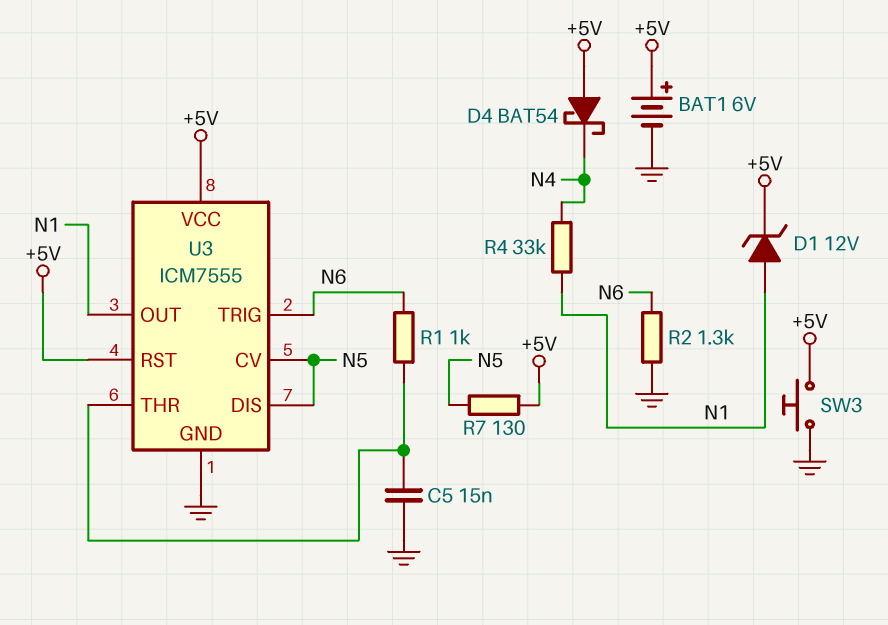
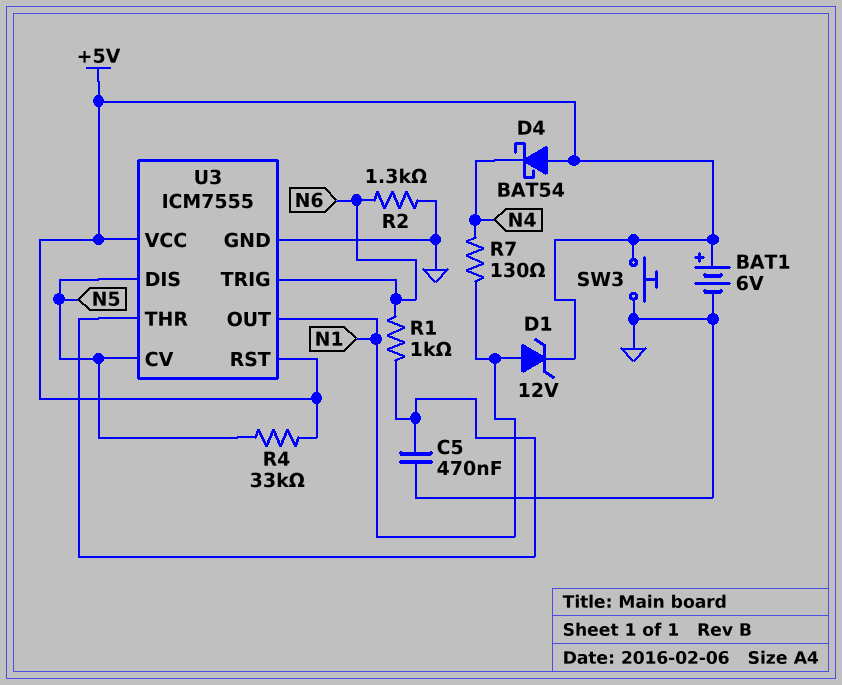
C5: 15nF (GND, U3/THR) -> 470nF (GND, U3/THR)
R4: 33k (N1, N4) -> 33k (+5V, N5)
R7: 130 (+5V, N5) -> 130 (N1, N4)

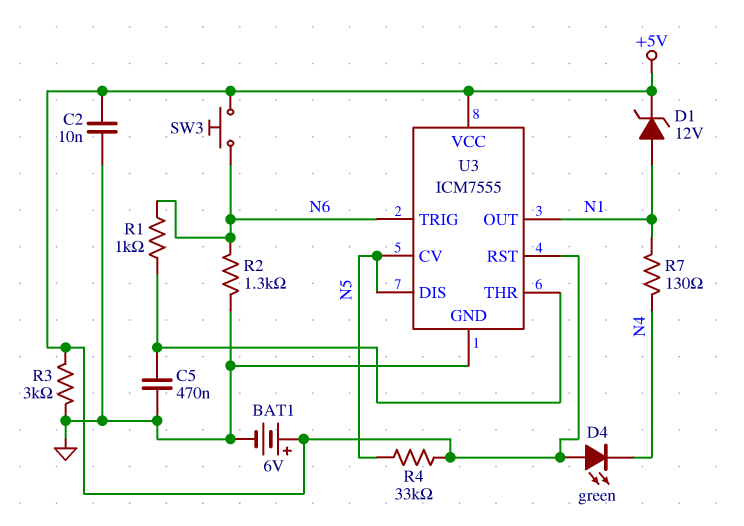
C2: none -> 10nF (+5V, GND)
D4: schottky BAT54 (A +5V, K N4) -> LED green (A +5V, K N4)
R3: none -> 3k (+5V, GND)
SW3: button (+5V, GND) -> button (+5V, N6)

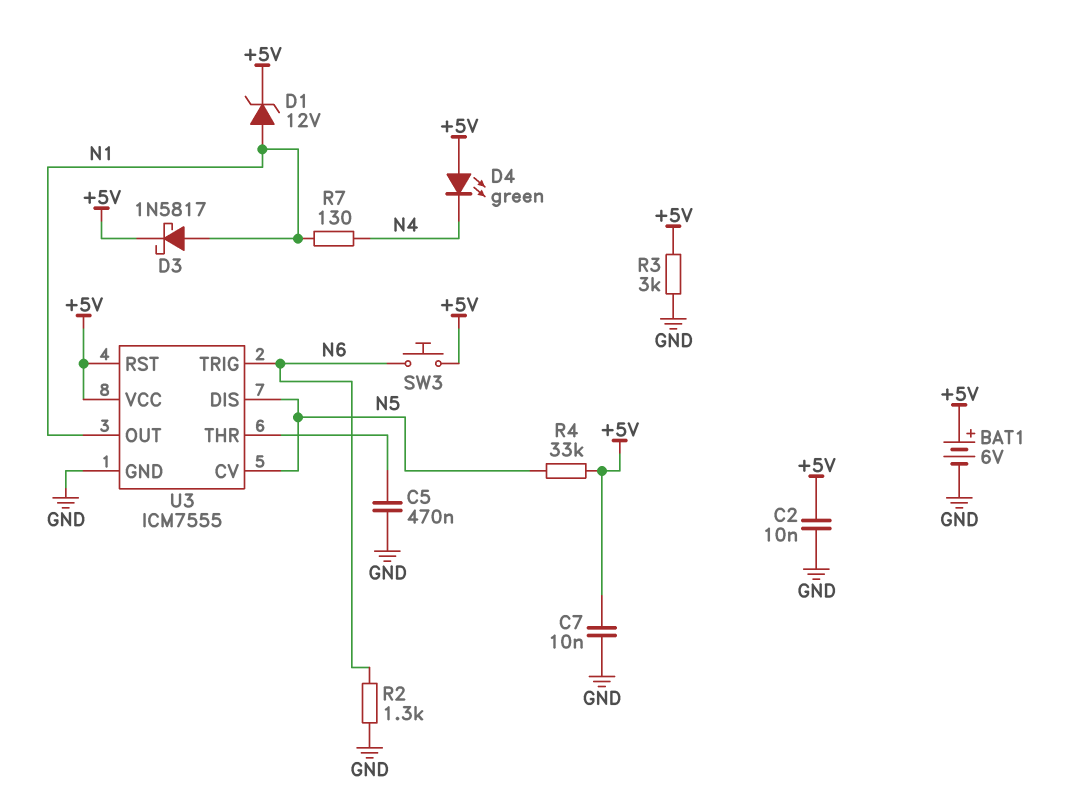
C7: none -> 10nF (+5V, GND)
D3: none -> schottky 1N5817 (A N1, K +5V)
R1: 1k (N6, U3/THR) -> none

